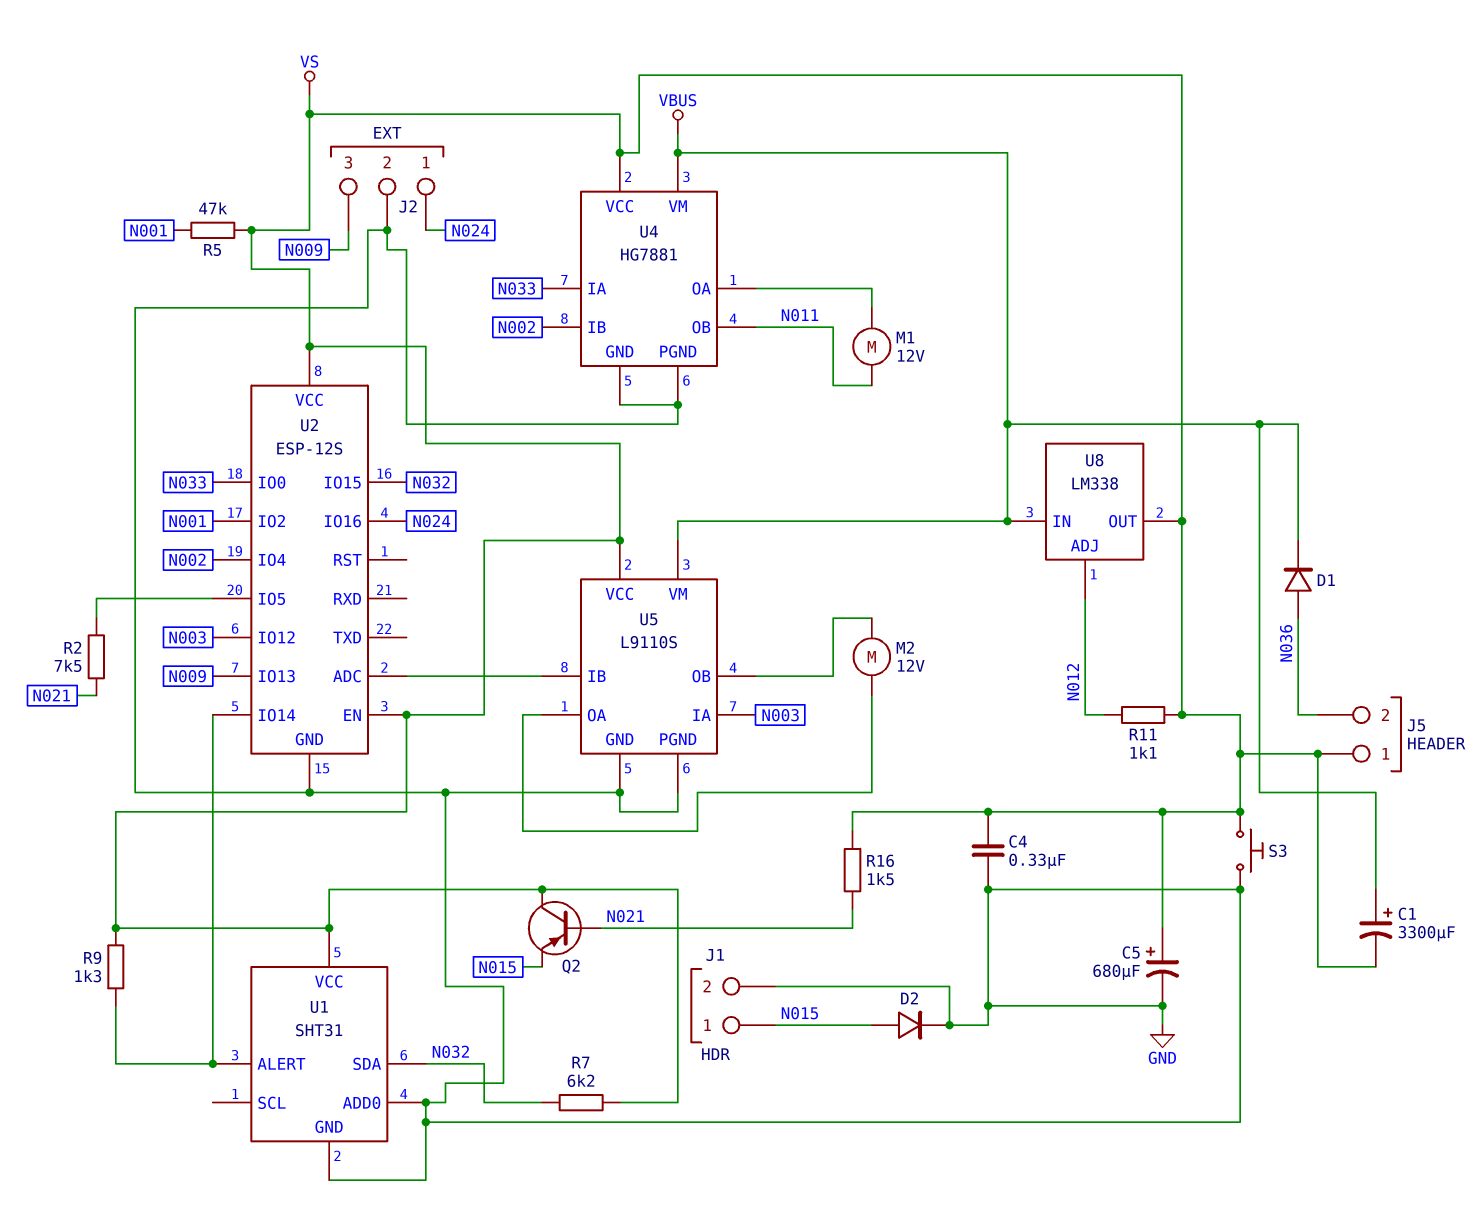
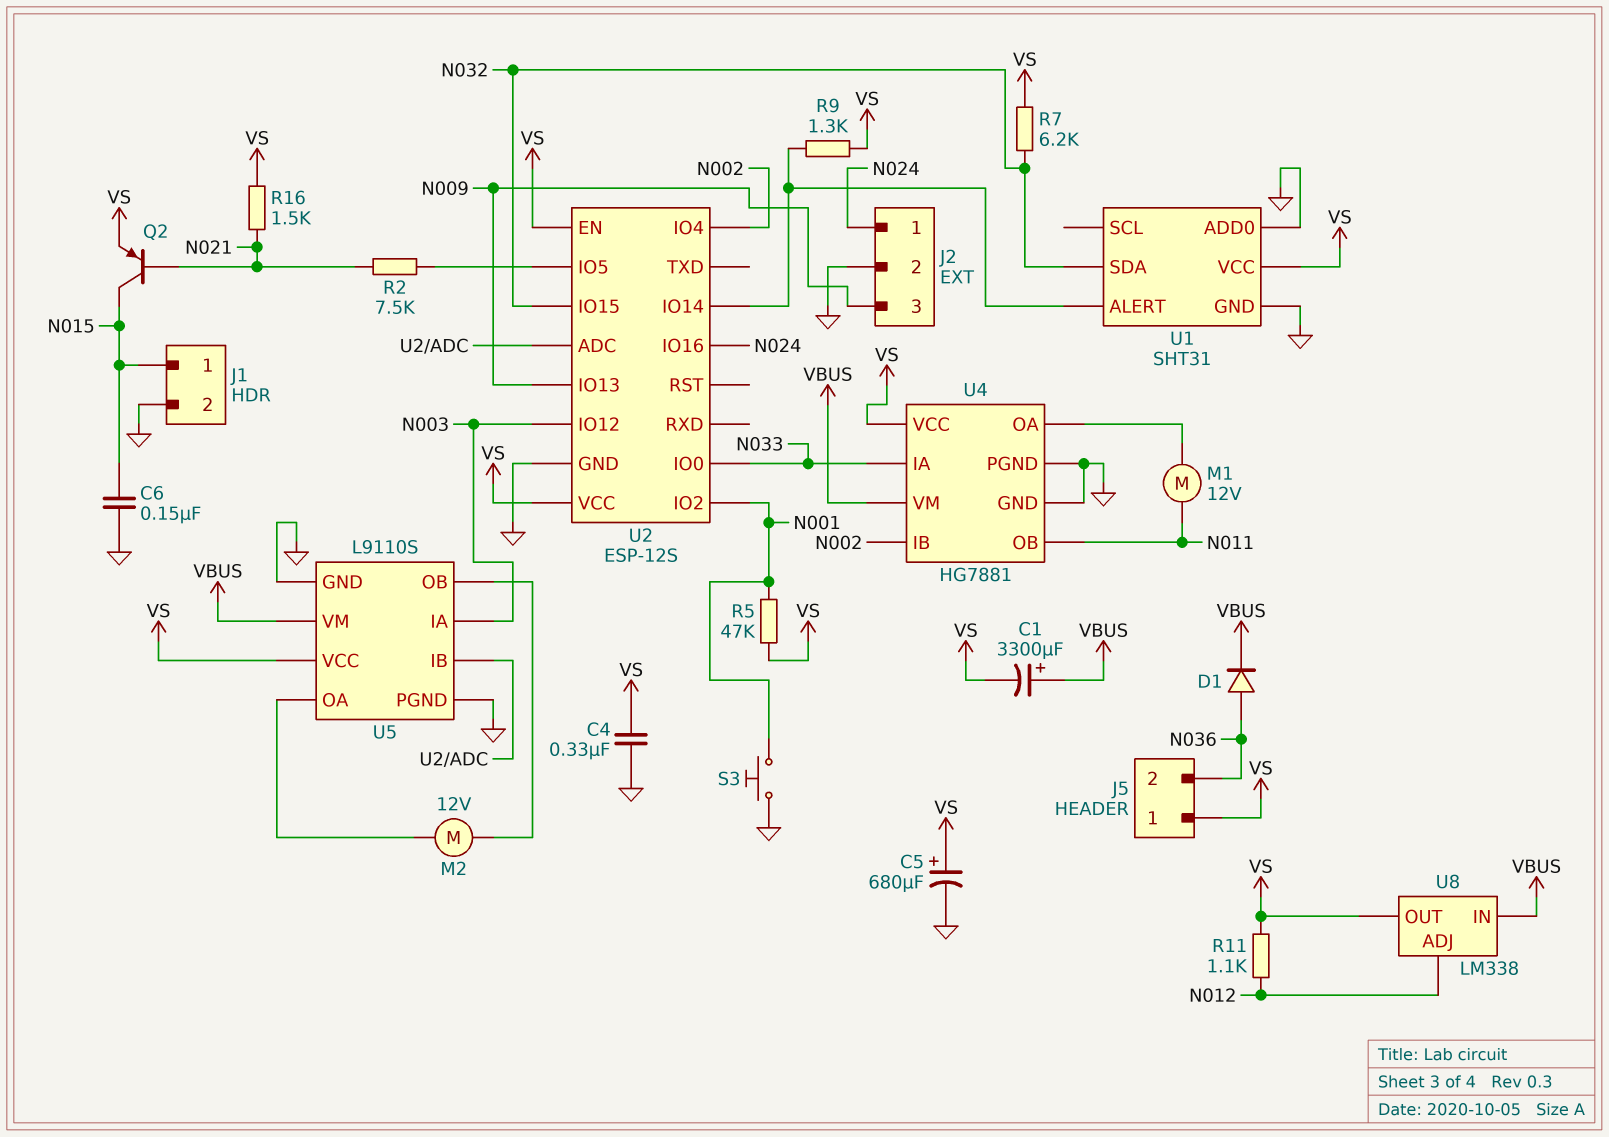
C6: none -> 150nF (GND, N015)
D2: diode (A N015, K GND) -> none
Q2: PNP (B N021, C VS, E N015) -> PNP (B N021, C N015, E VS)
S3: button (GND, VS) -> button (GND, N001)

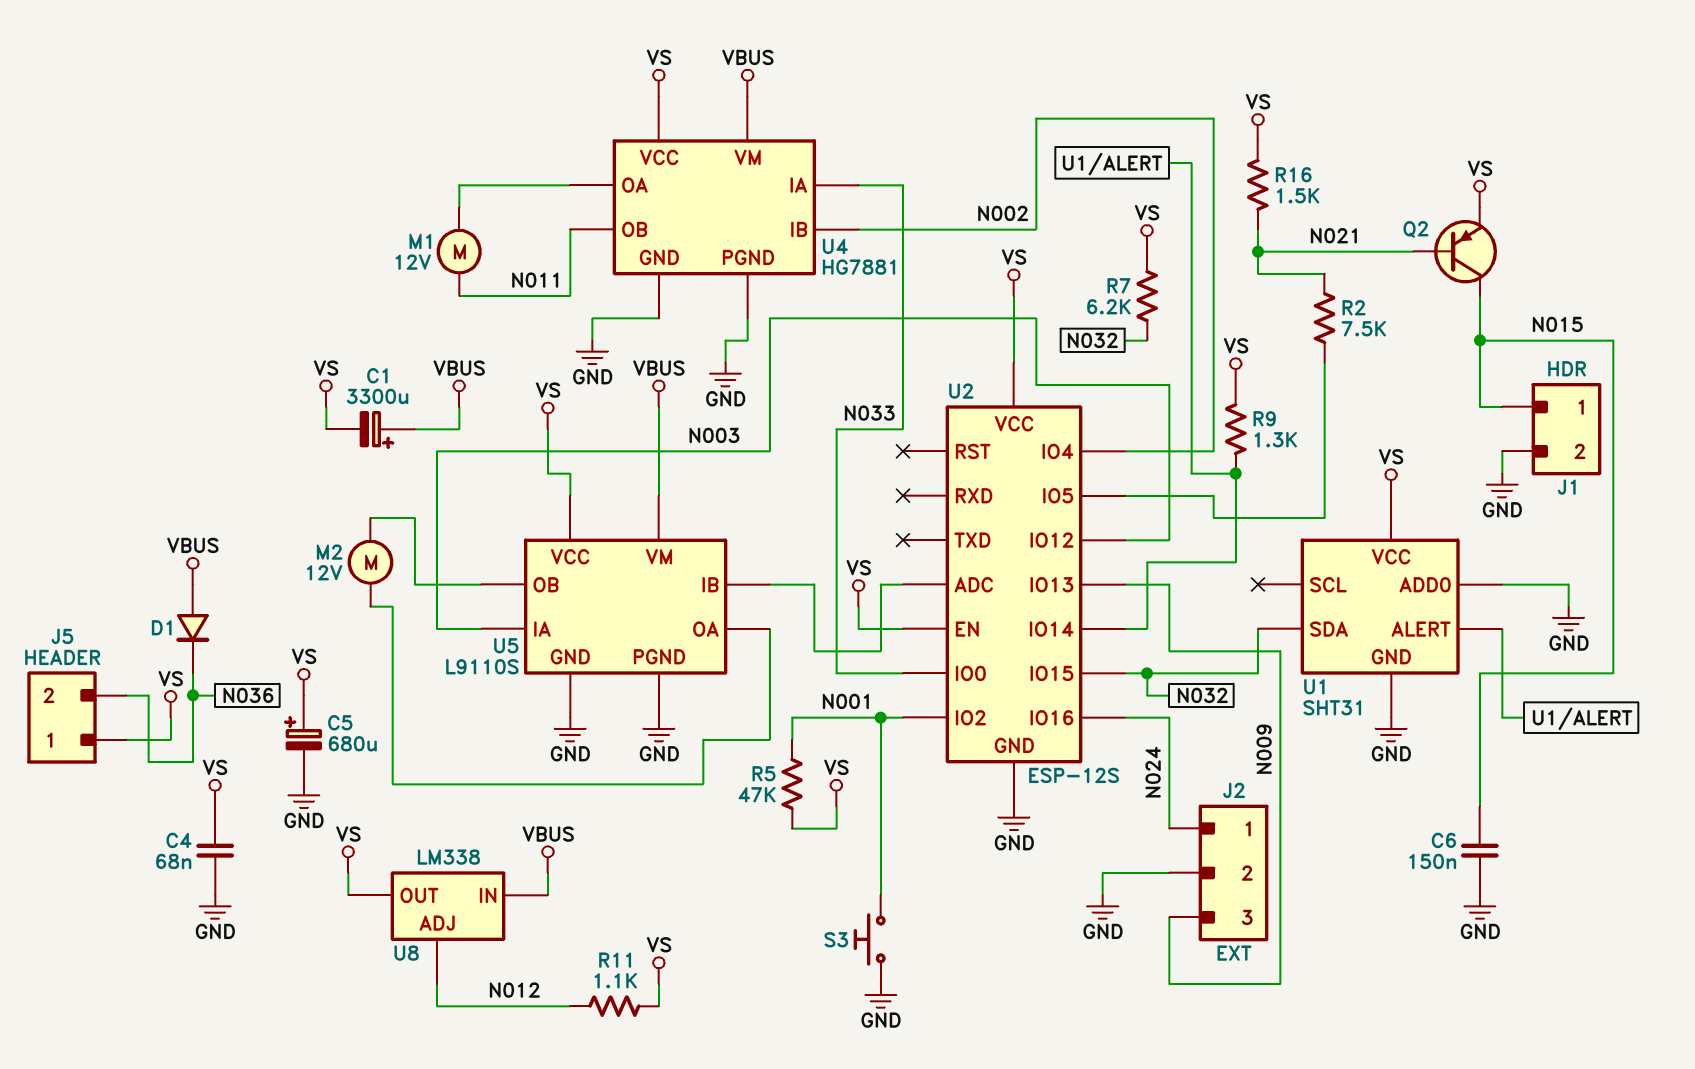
C4: 330nF (GND, VS) -> 68nF (GND, VS)
D1: diode (A N036, K VBUS) -> diode (A VBUS, K N036)

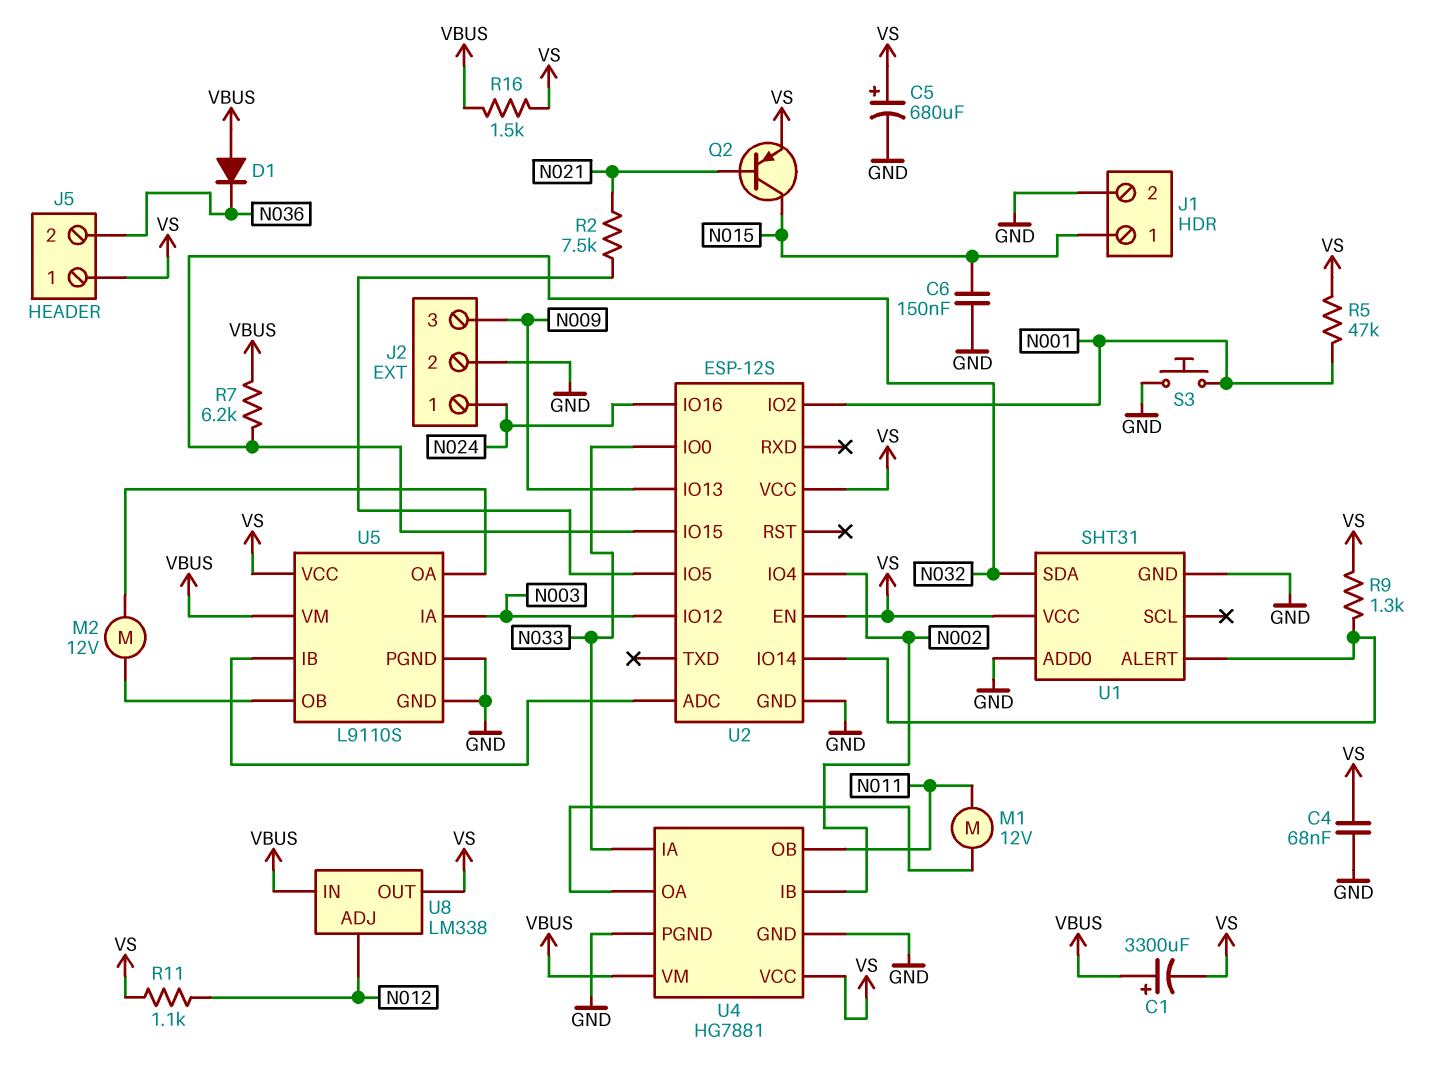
R7: 6.2k (N032, VS) -> 6.2k (N032, VBUS)
R16: 1.5k (N021, VS) -> 1.5k (VBUS, VS)

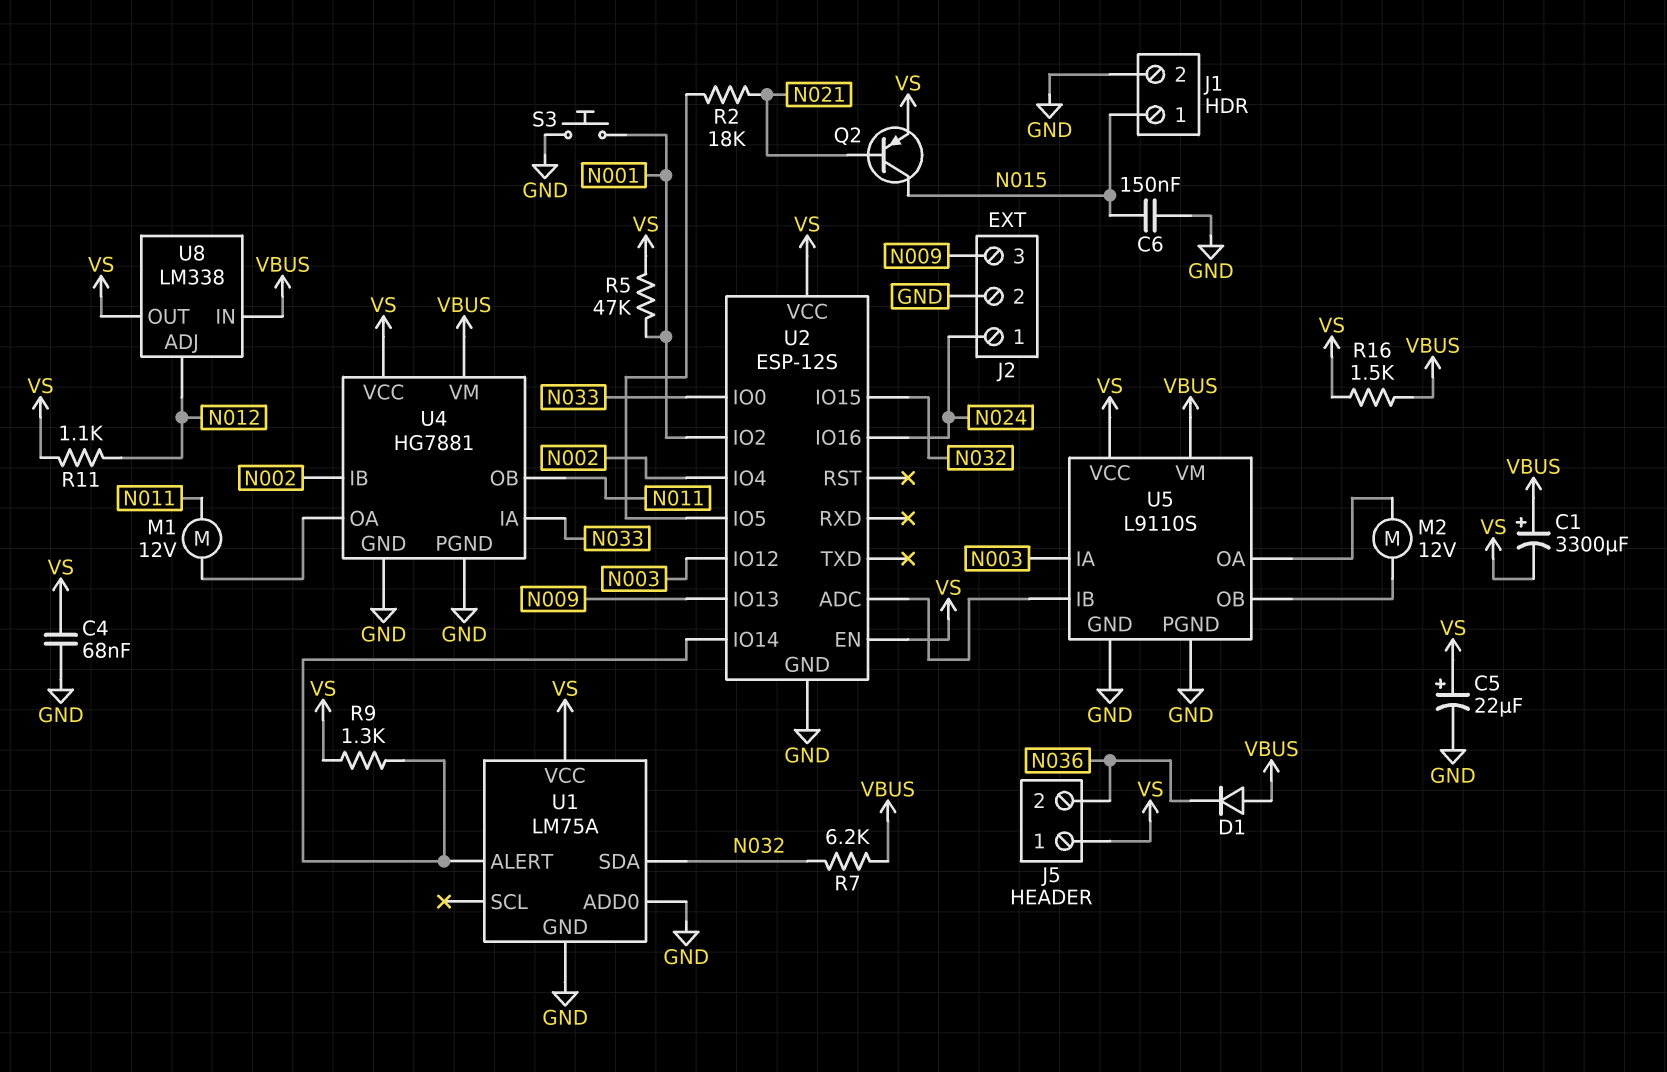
C5: 680uF (plus VS, minus GND) -> 22uF (plus VS, minus GND)
R2: 7.5k (N021, U2/IO5) -> 18k (N021, U2/IO5)
U1: SHT31 -> LM75A

